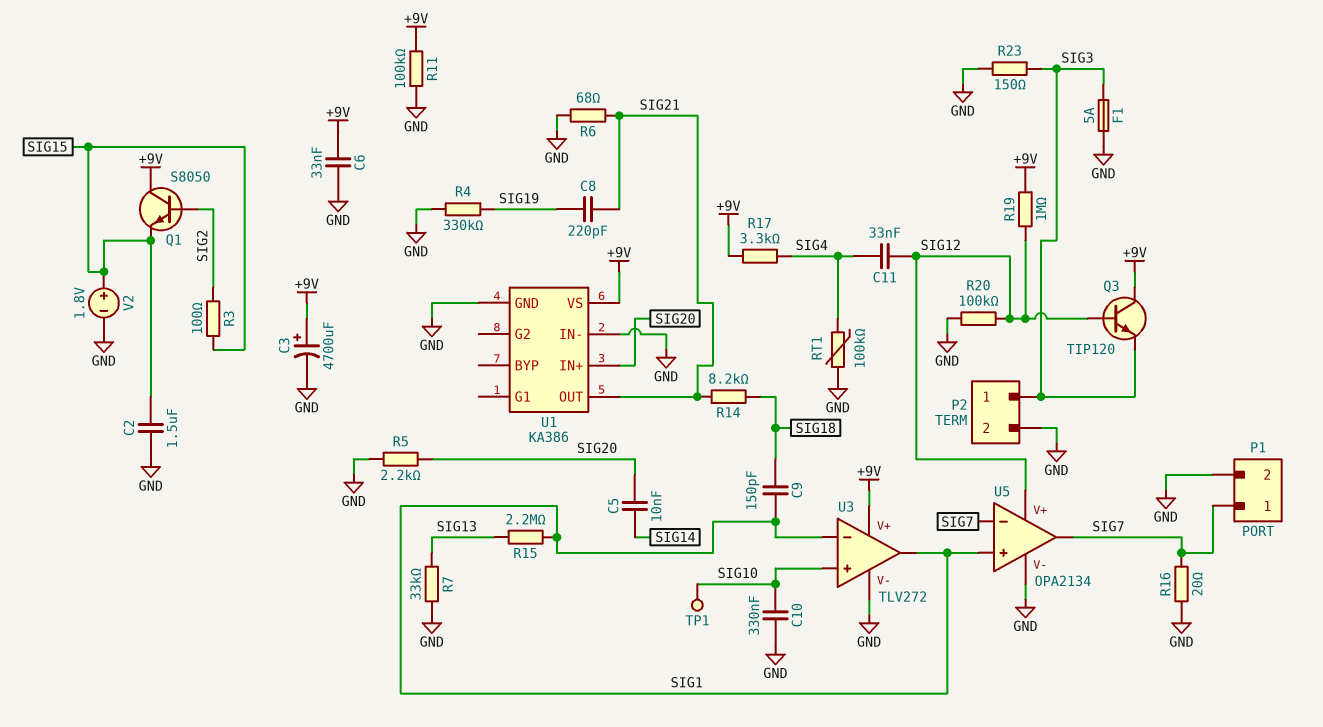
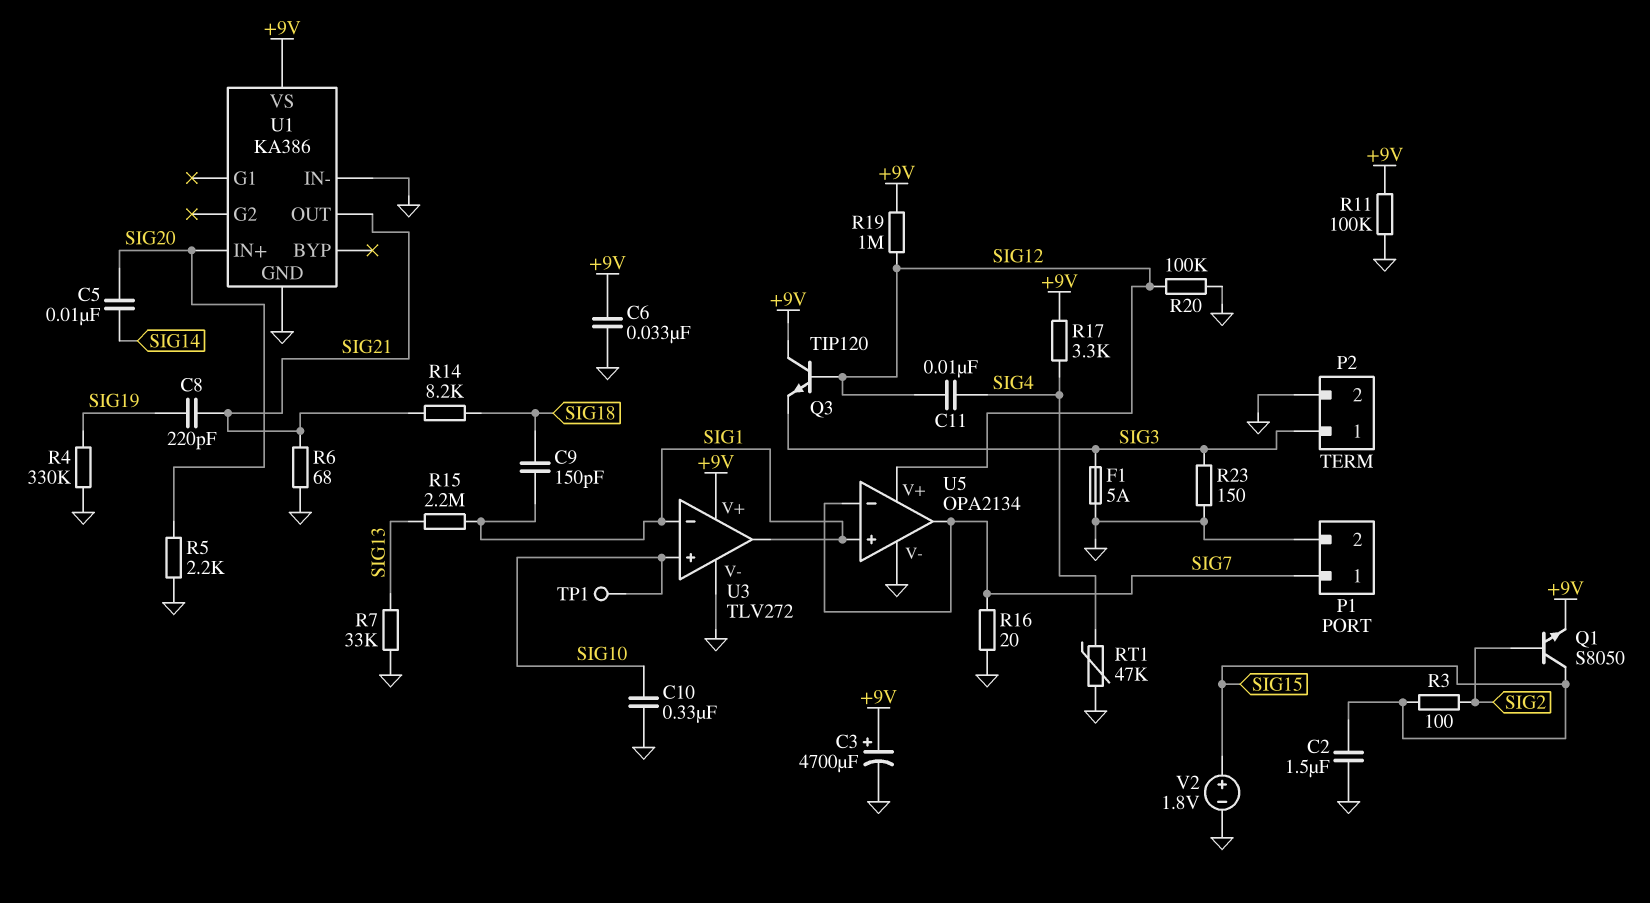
C11: 33nF (SIG4, SIG12) -> 10nF (SIG4, SIG12)
Q1: NPN S8050 (B SIG2, C +9V, E SIG15) -> NPN S8050 (B SIG2, C SIG15, E +9V)
RT1: 100k (GND, SIG4) -> 47k (GND, SIG4)

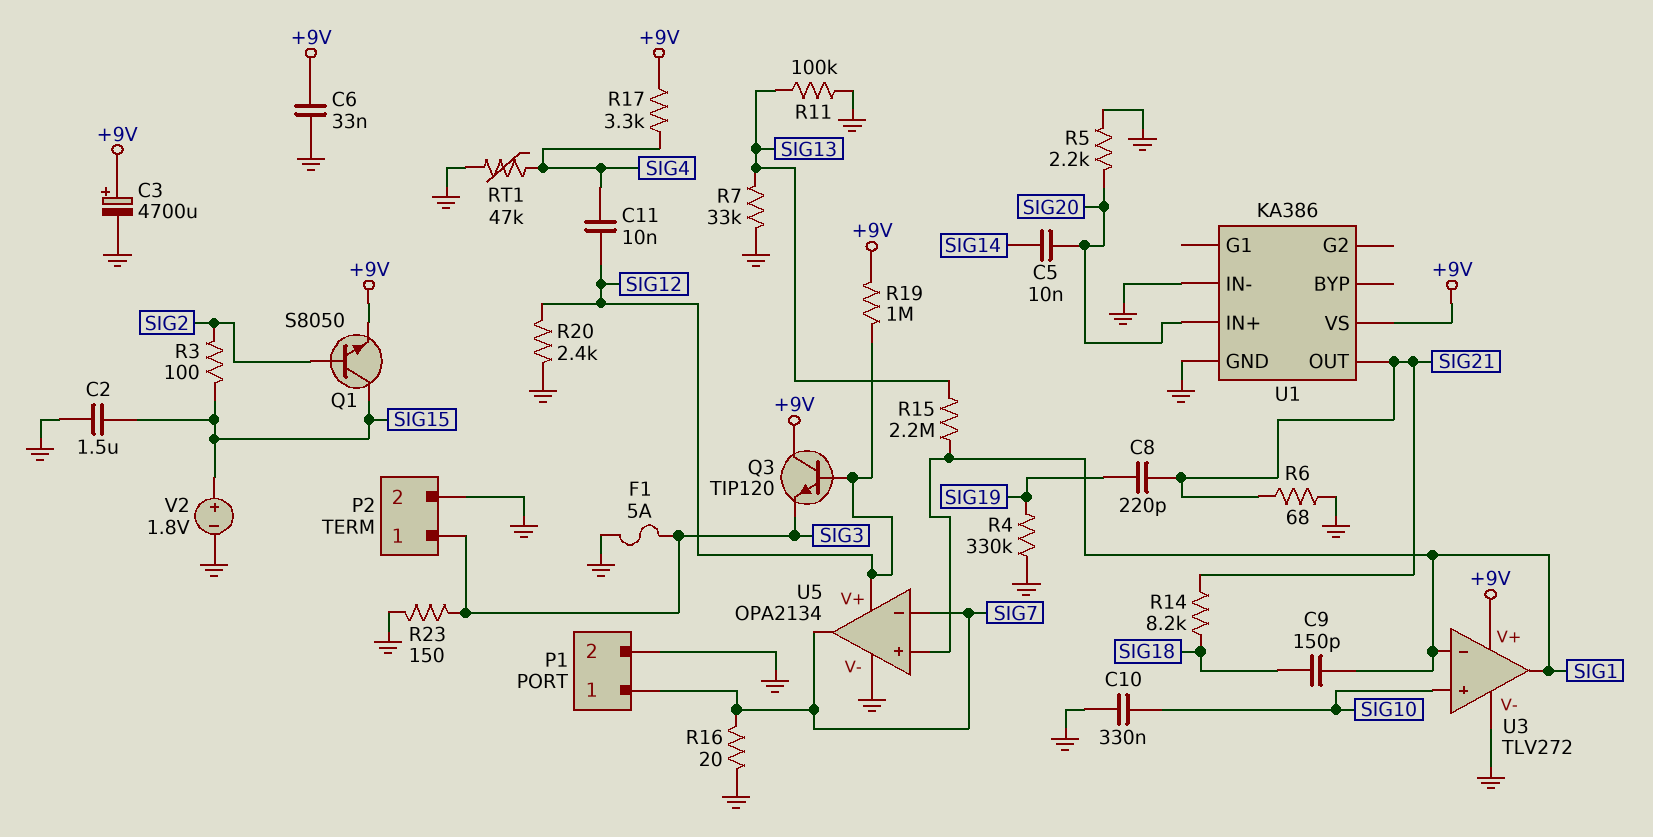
R11: 100k (+9V, GND) -> 100k (GND, SIG13)
R20: 100k (GND, SIG12) -> 2.4k (GND, SIG12)
TP1: test point (SIG10) -> none

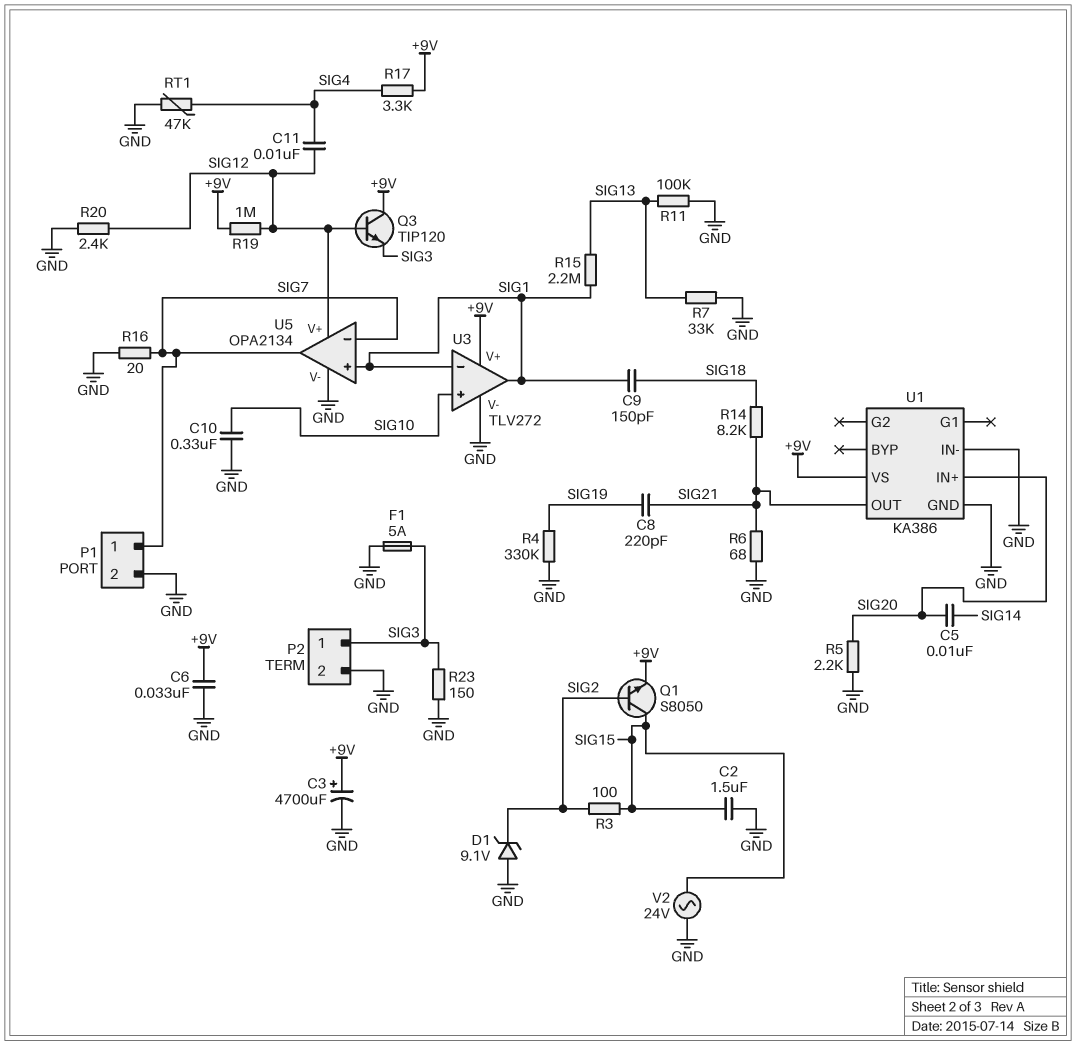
D1: none -> zener 9.1V (A GND, K SIG2)
V2: 1.8V (plus SIG15, minus GND) -> AC 24V (GND, SIG15)

